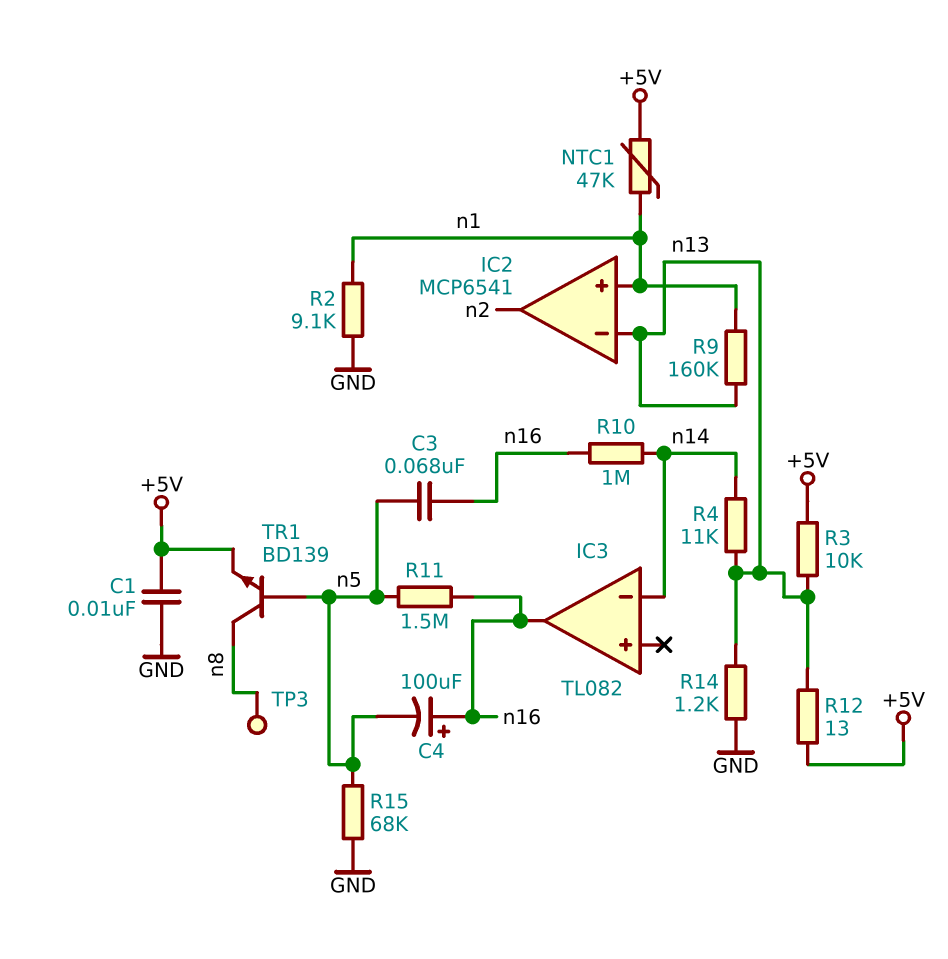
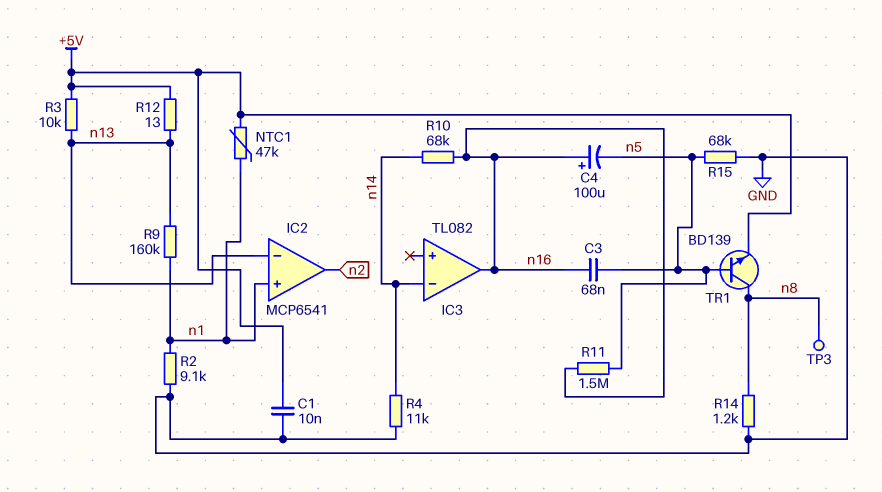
R4: 11k (n13, n14) -> 11k (GND, n14)
R10: 1M (n14, n16) -> 68k (n14, n16)
R14: 1.2k (GND, n13) -> 1.2k (GND, n8)

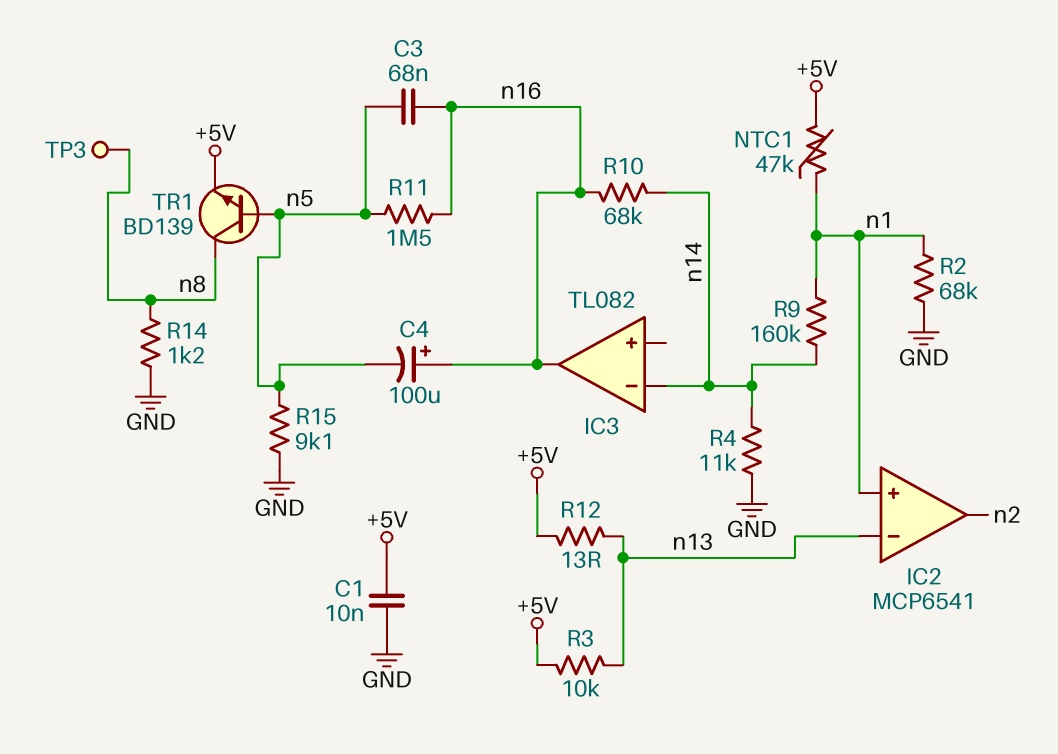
R2: 9.1k (GND, n1) -> 68k (GND, n1)
R9: 160k (n1, n13) -> 160k (n1, n14)
R15: 68k (GND, n5) -> 9.1k (GND, n5)

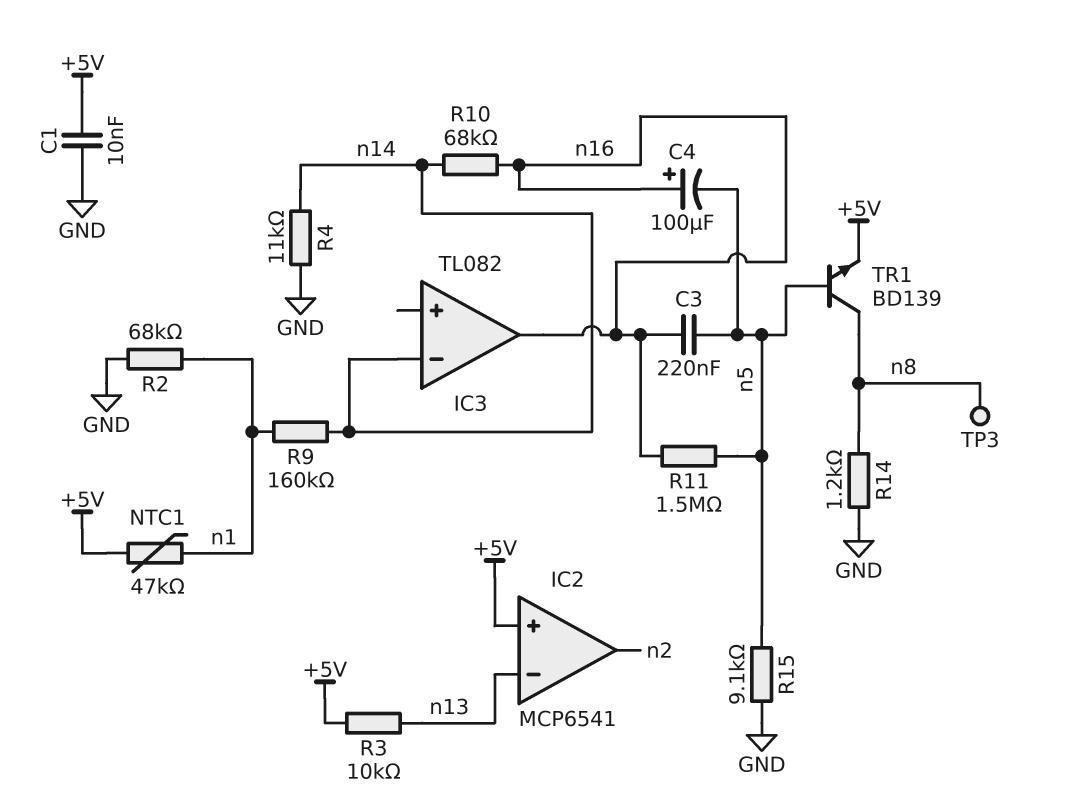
C3: 68nF (n5, n16) -> 220nF (n5, n16)
IC2 pin in+: n1 -> +5V
R12: 13 (+5V, n13) -> none

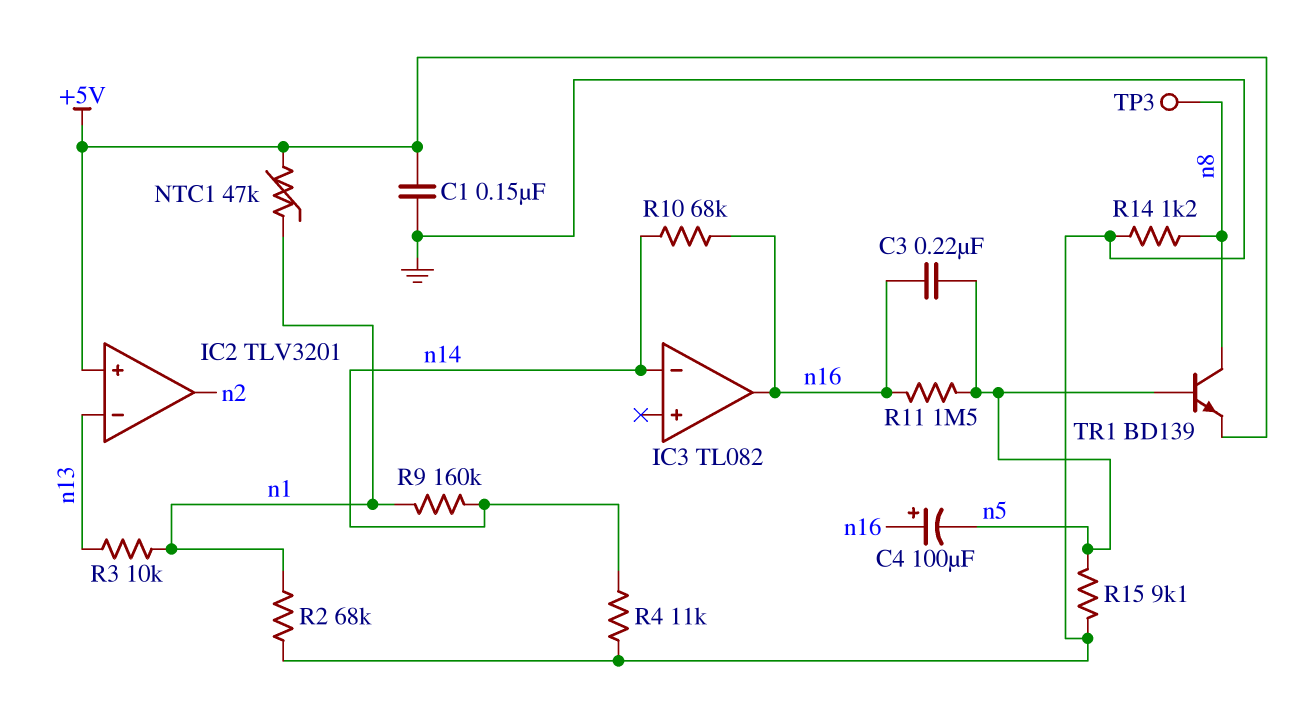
C1: 10nF (+5V, GND) -> 150nF (+5V, GND)
IC2: MCP6541 -> TLV3201
R3: 10k (+5V, n13) -> 10k (n1, n13)

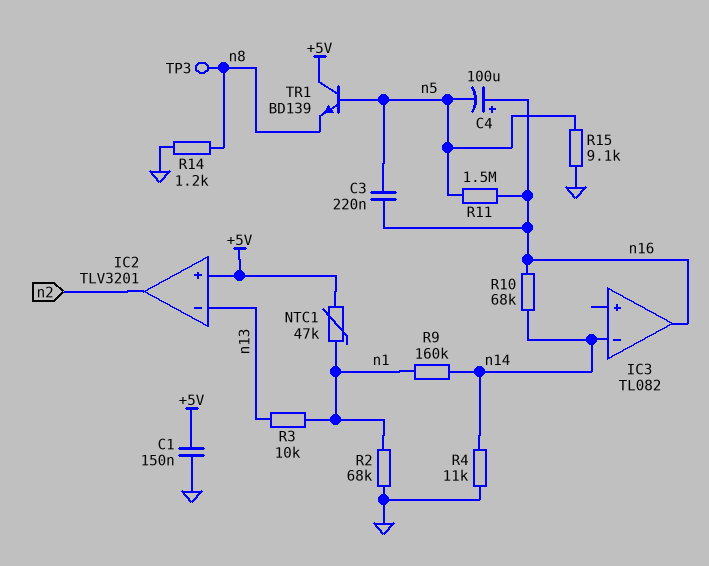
TR1: NPN BD139 (B n5, C n8, E +5V) -> NPN BD139 (B n5, C +5V, E n8)

